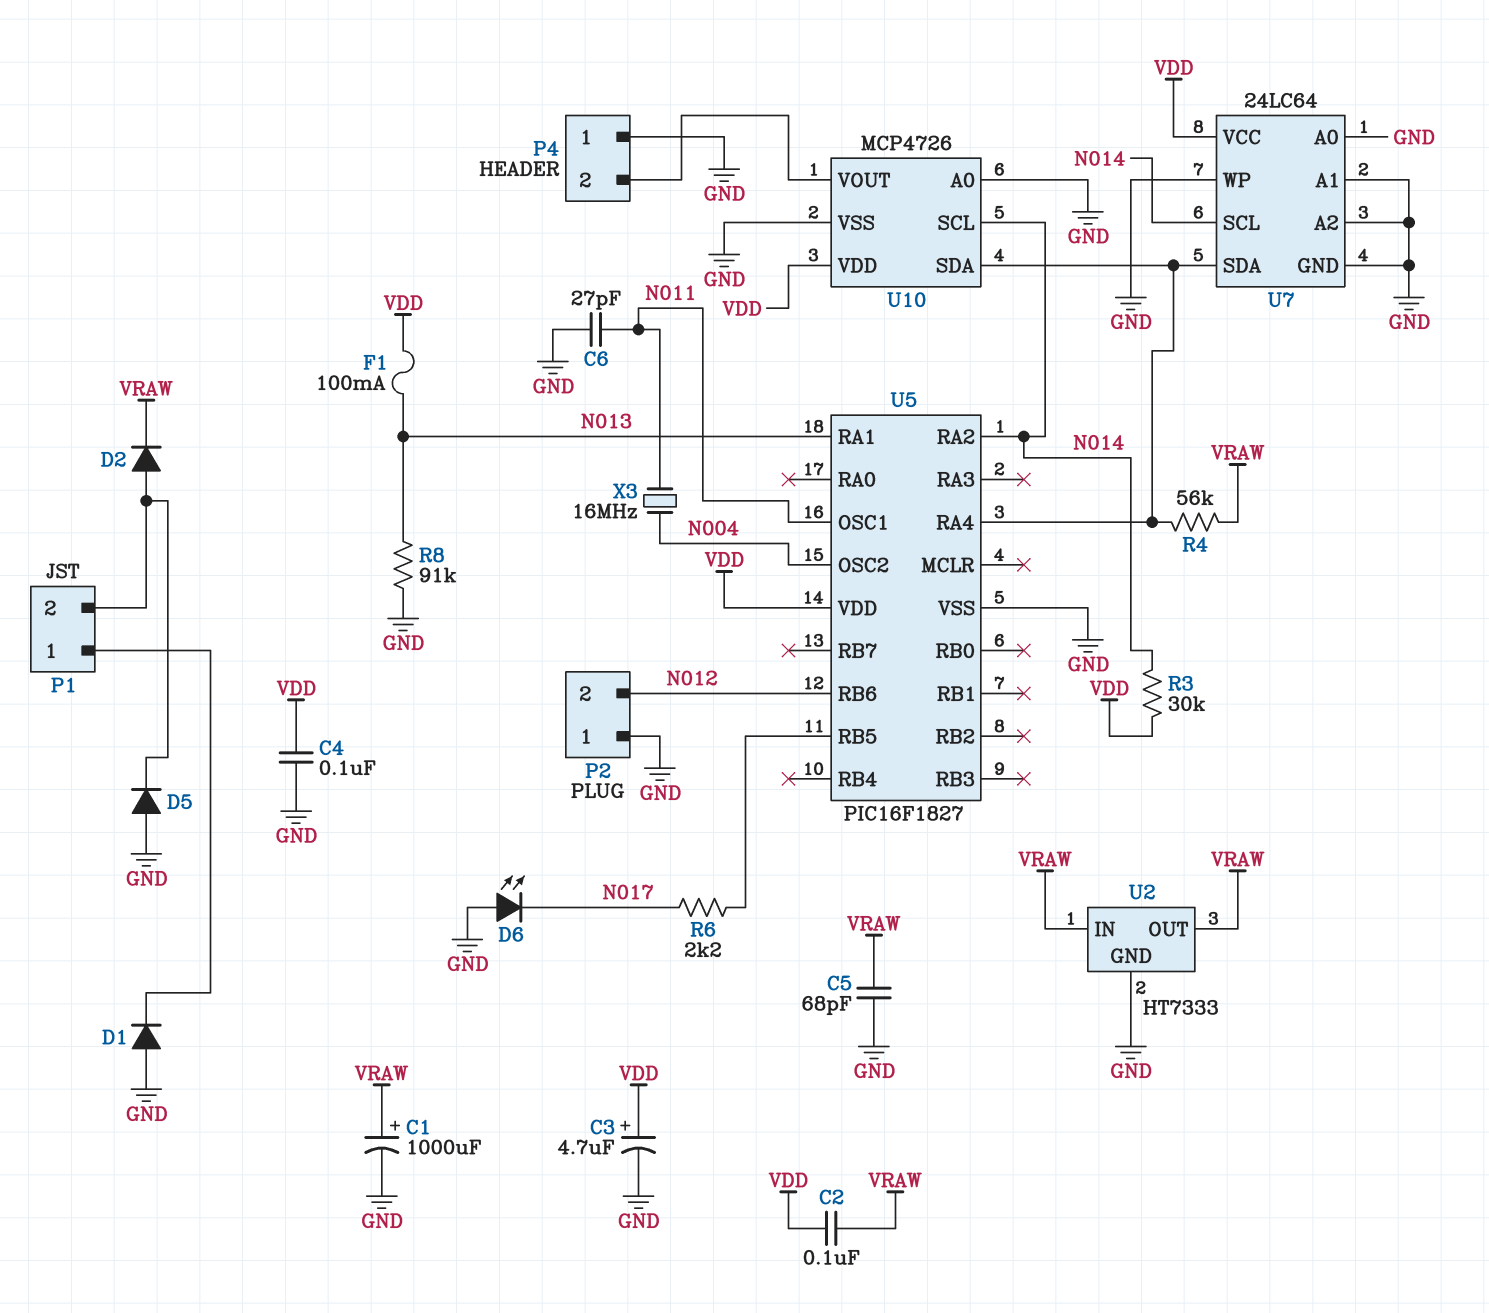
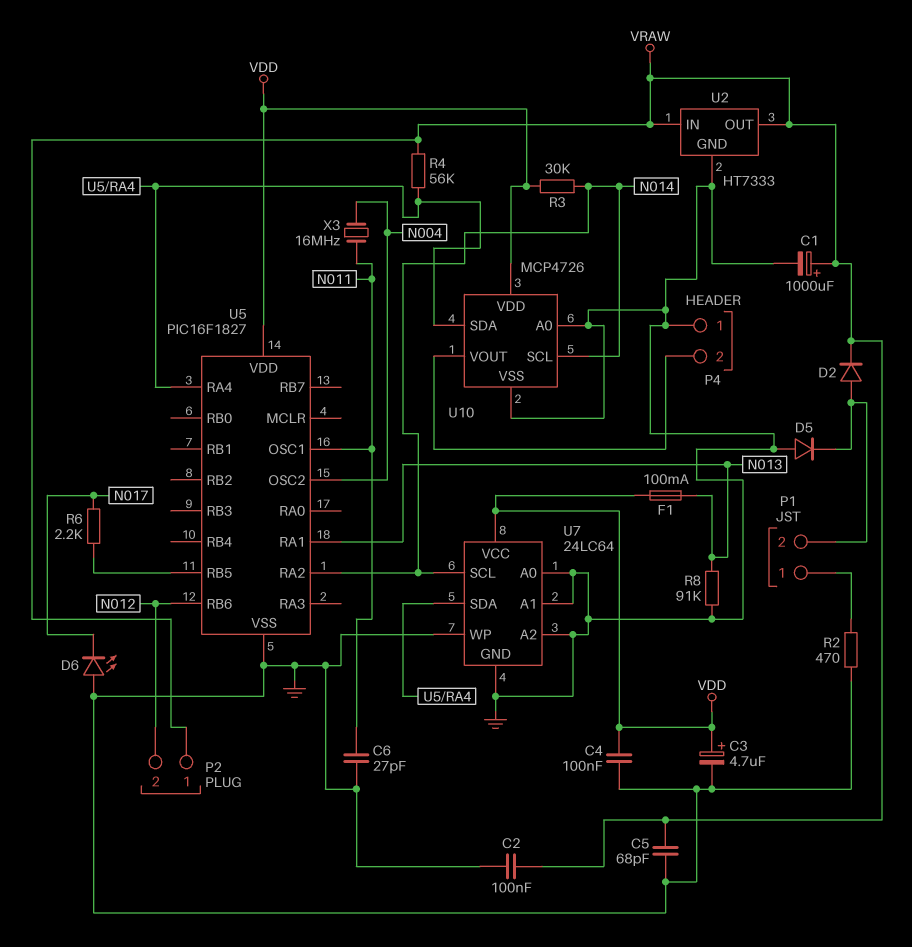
C2: 100nF (VDD, VRAW) -> 100nF (GND, VRAW)
D1: diode (A GND, K P1/1) -> none
P2 pin 1: GND -> VRAW
R2: none -> 470 (GND, P1/1)

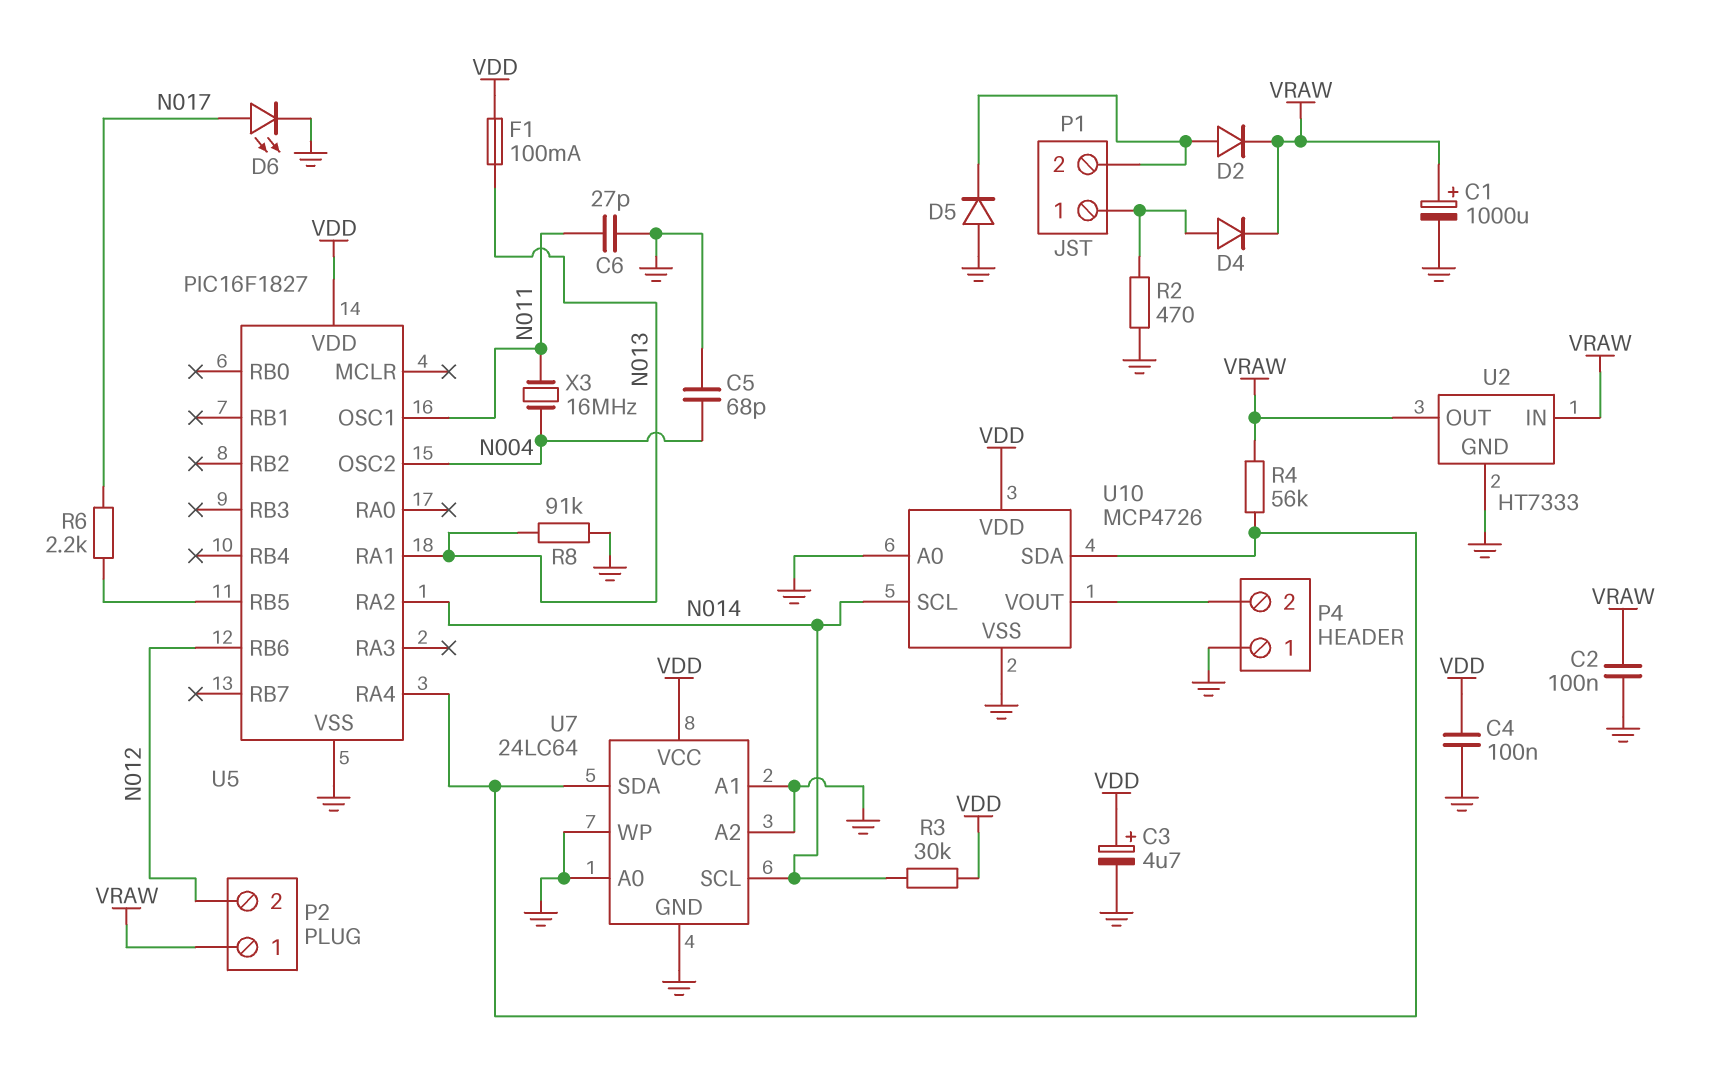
C5: 68pF (GND, VRAW) -> 68pF (GND, N004)
D4: none -> diode (A P1/1, K VRAW)
D6: LED (A GND, K N017) -> LED (A N017, K GND)

